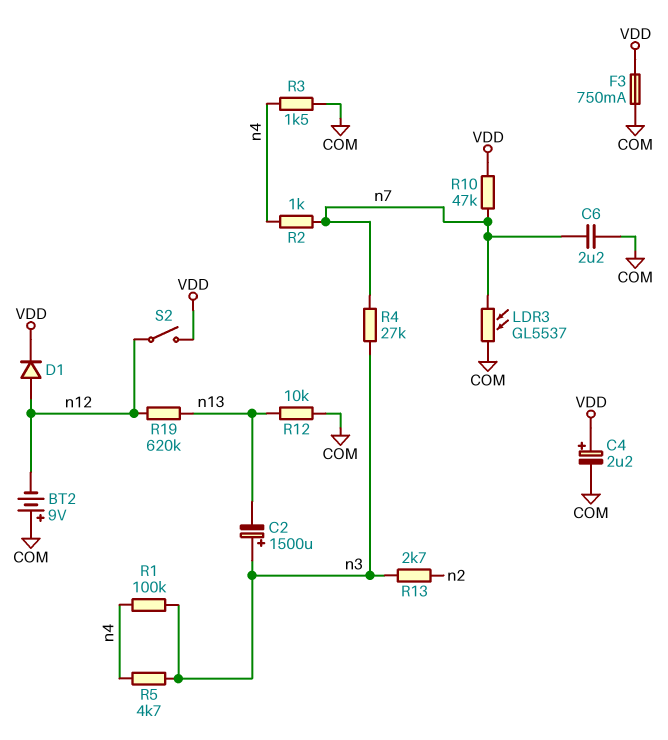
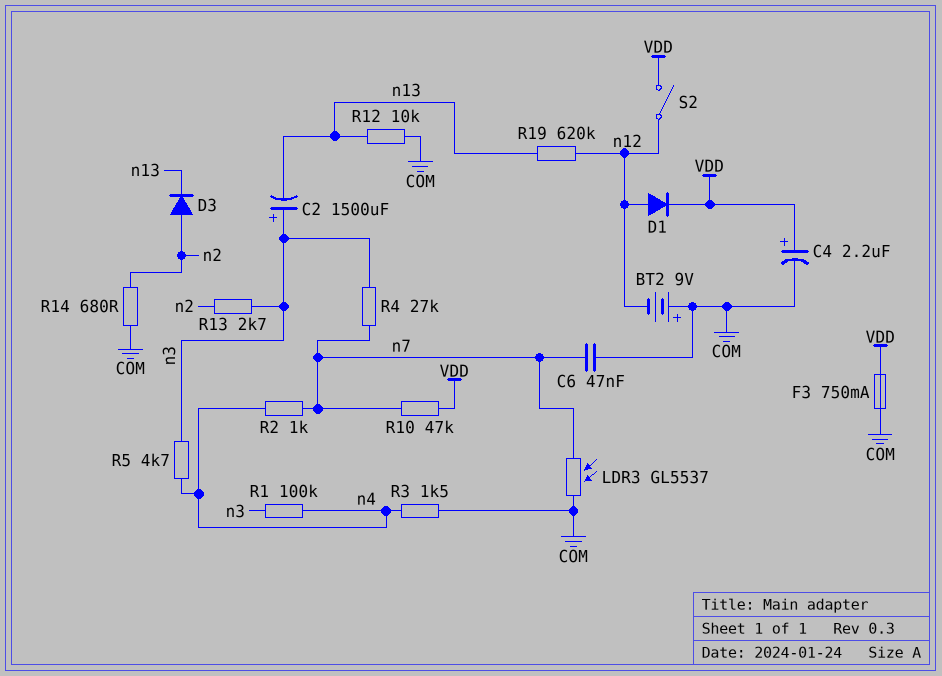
C6: 2.2uF (COM, n7) -> 47nF (COM, n7)
D3: none -> diode (A n2, K n13)
R14: none -> 680 (COM, n2)

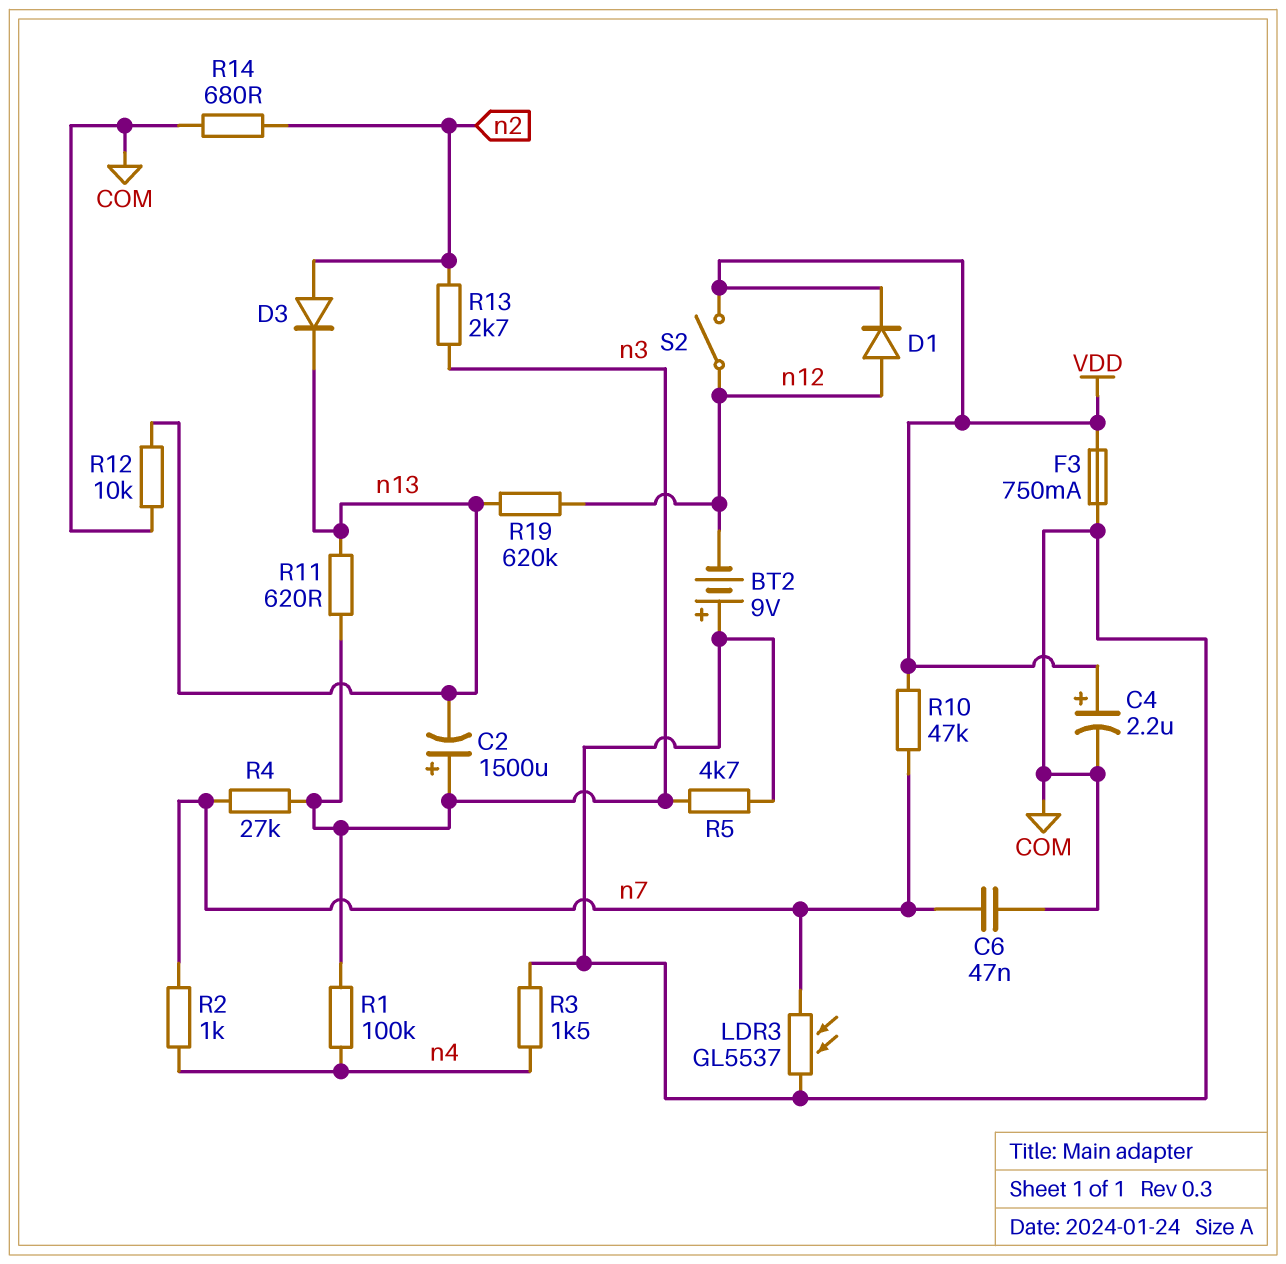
R5: 4.7k (n3, n4) -> 4.7k (COM, n3)
R11: none -> 620 (n3, n13)

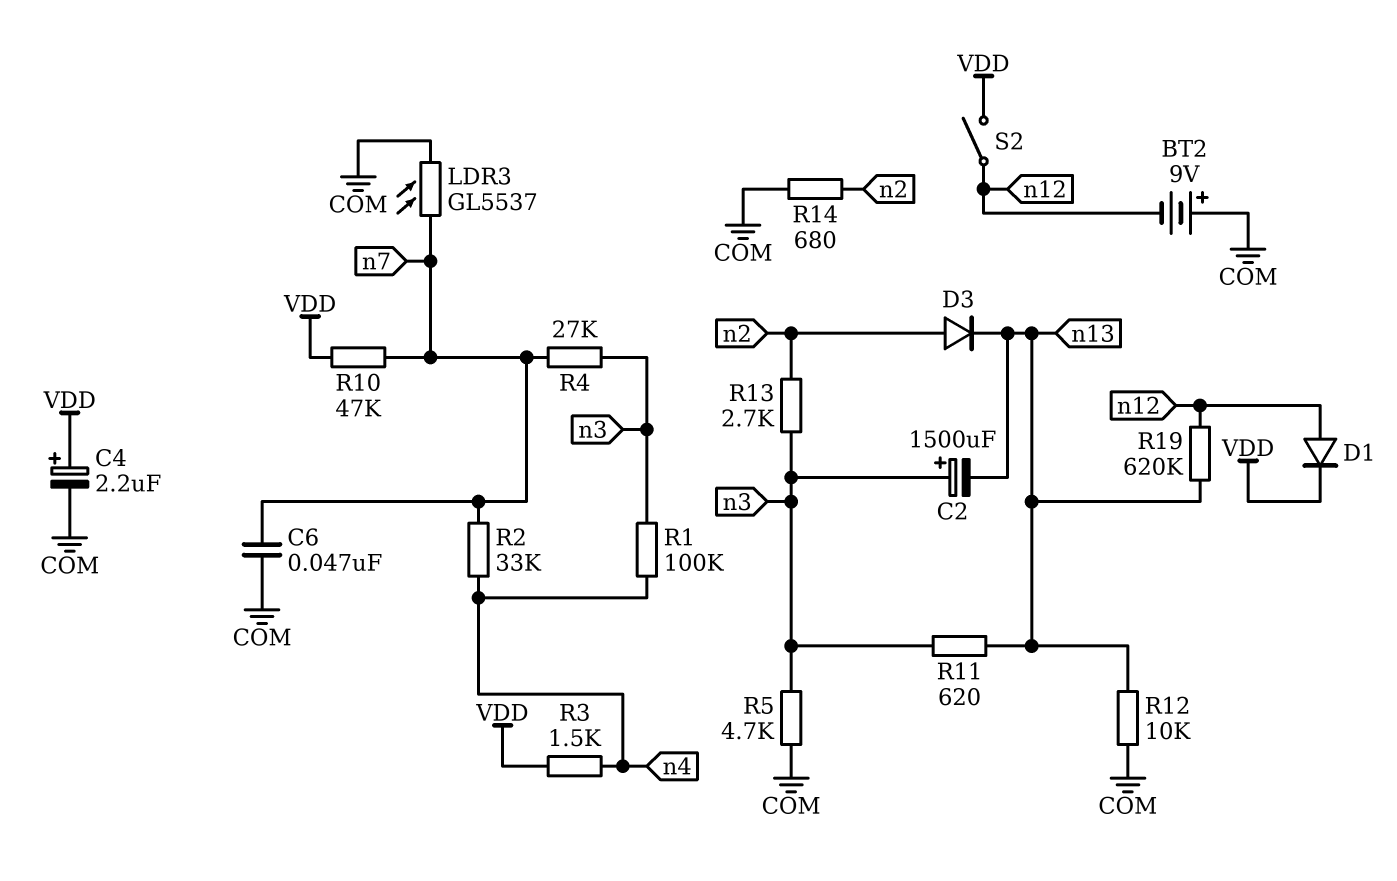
F3: 750mA (COM, VDD) -> none
R2: 1k (n4, n7) -> 33k (n4, n7)
R3: 1.5k (COM, n4) -> 1.5k (VDD, n4)

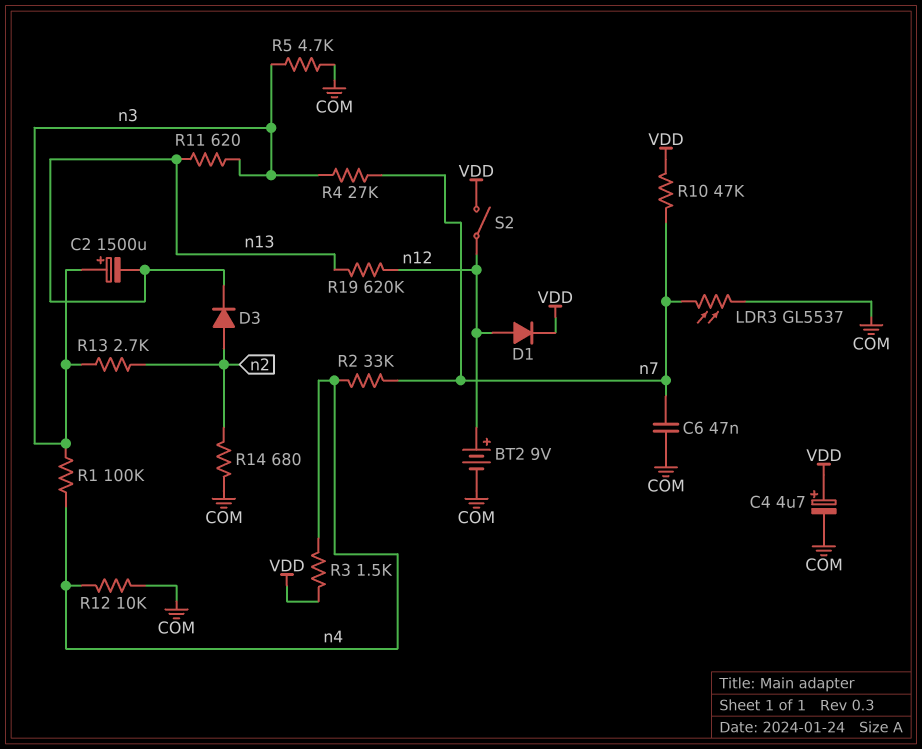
BT2: 9V (plus COM, minus n12) -> 9V (plus n12, minus COM)
C4: 2.2uF (plus VDD, minus COM) -> 4.7uF (plus VDD, minus COM)
R12: 10k (COM, n13) -> 10k (COM, n4)

